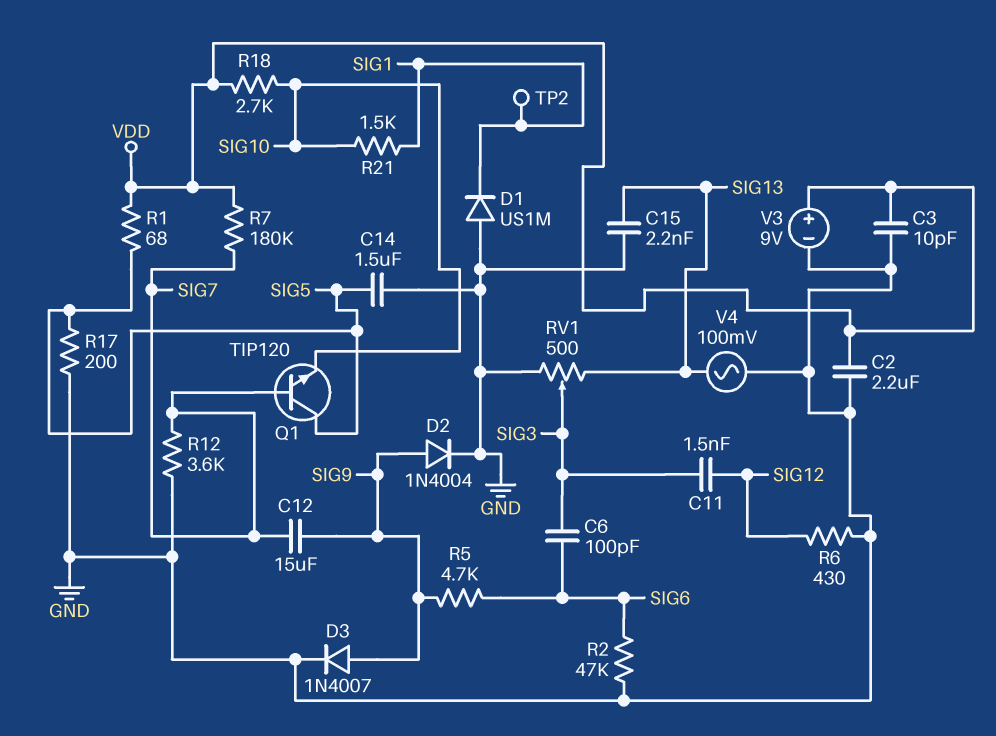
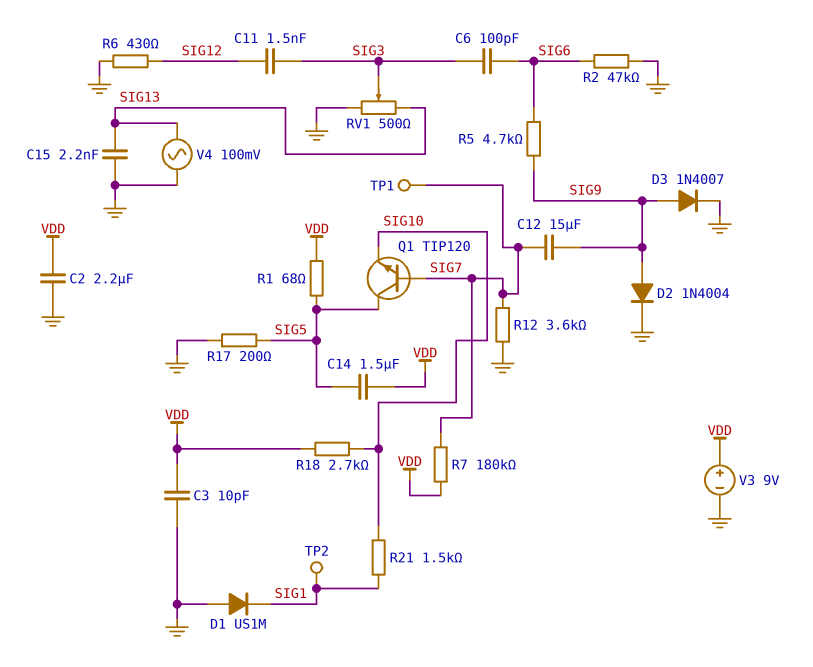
C14: 1.5uF (GND, SIG5) -> 1.5uF (SIG5, VDD)
TP1: none -> test point (SIG7)

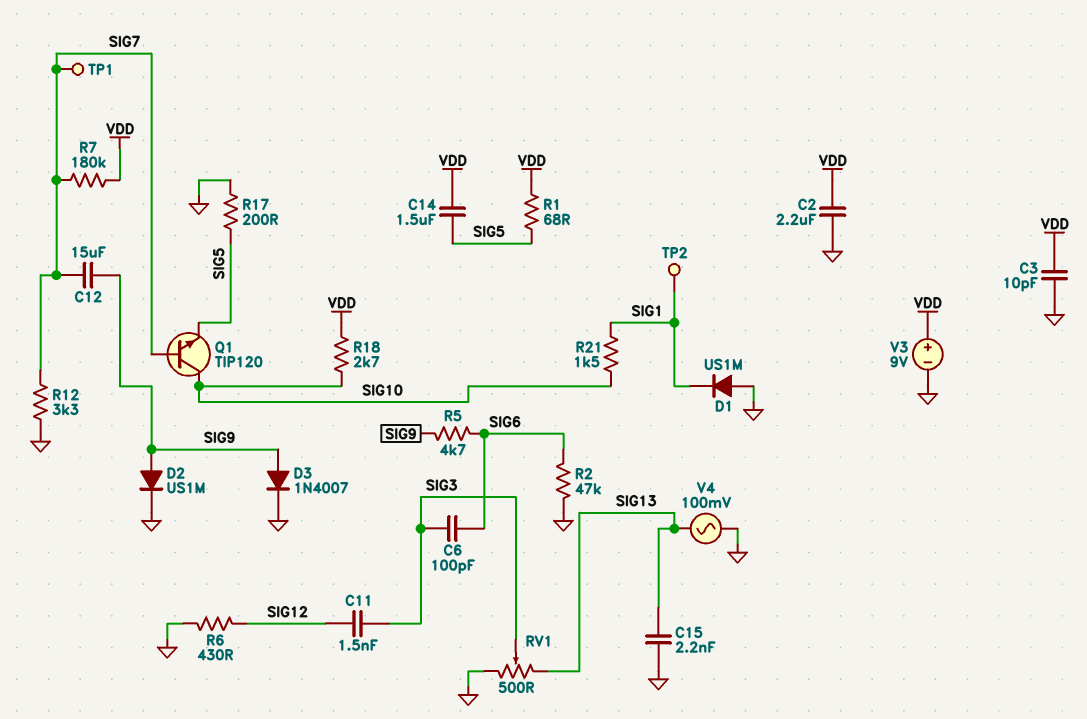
D2: diode 1N4004 (A SIG9, K GND) -> diode US1M (A SIG9, K GND)
Q1: NPN TIP120 (B SIG7, C SIG5, E SIG10) -> NPN TIP120 (B SIG7, C SIG10, E SIG5)
R12: 3.6k (GND, SIG7) -> 3.3k (GND, SIG7)

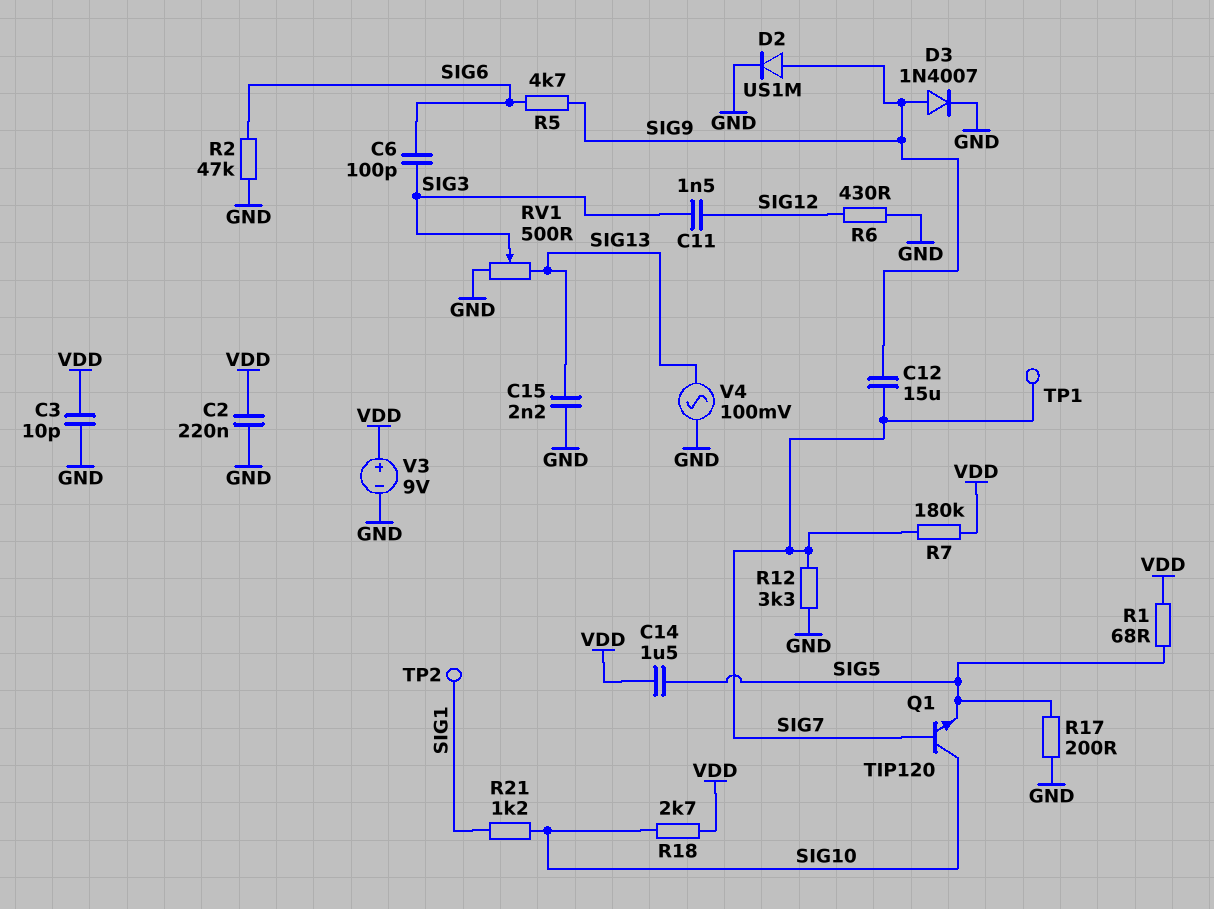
C2: 2.2uF (GND, VDD) -> 220nF (GND, VDD)
D1: diode US1M (A GND, K SIG1) -> none
R21: 1.5k (SIG1, SIG10) -> 1.2k (SIG1, SIG10)

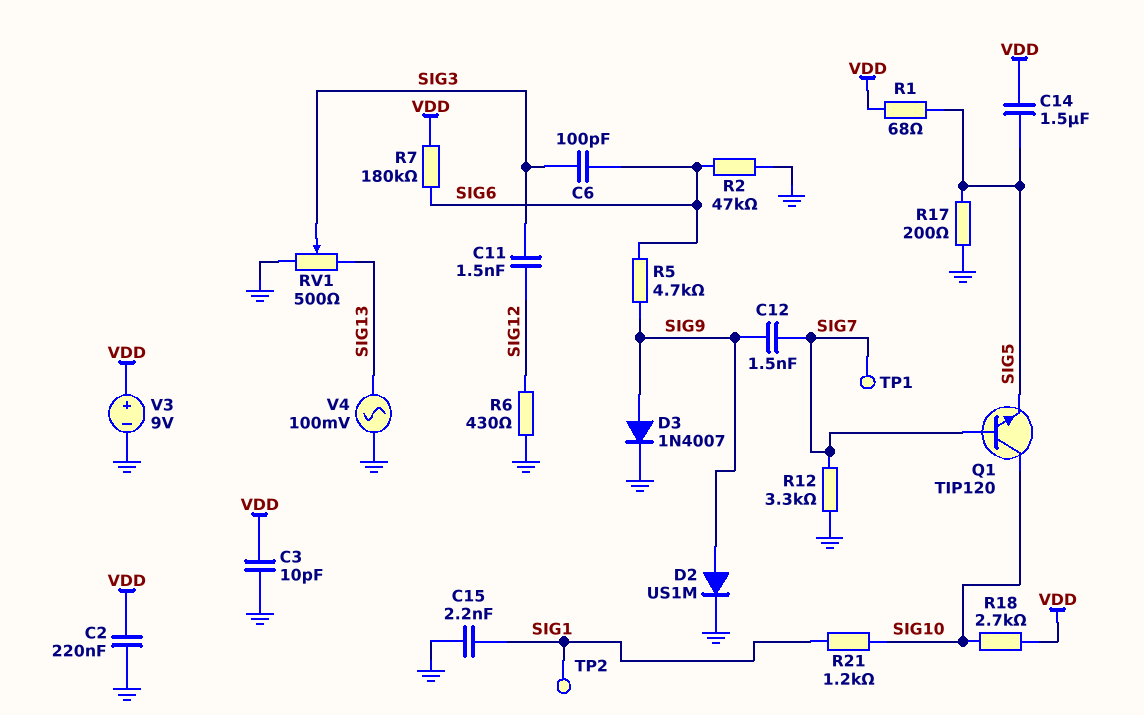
C12: 15uF (SIG7, SIG9) -> 1.5nF (SIG7, SIG9)
C15: 2.2nF (GND, SIG13) -> 2.2nF (GND, SIG1)
R7: 180k (SIG7, VDD) -> 180k (SIG6, VDD)

